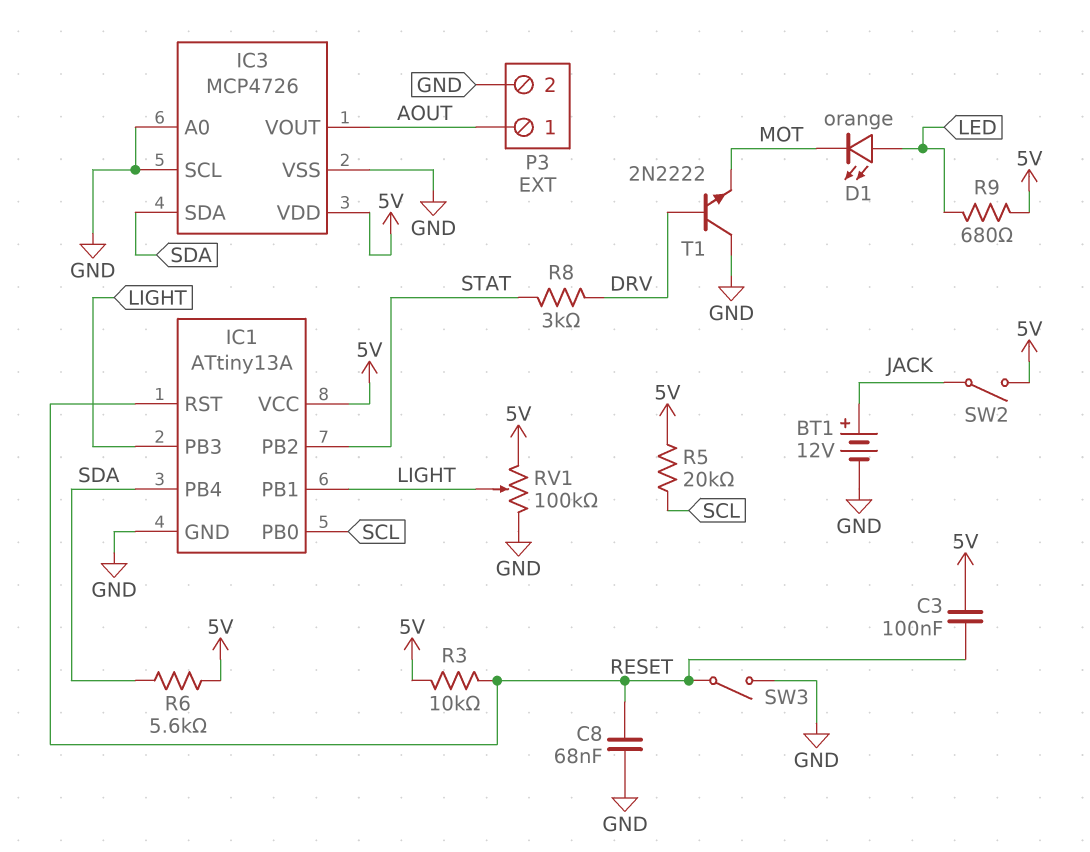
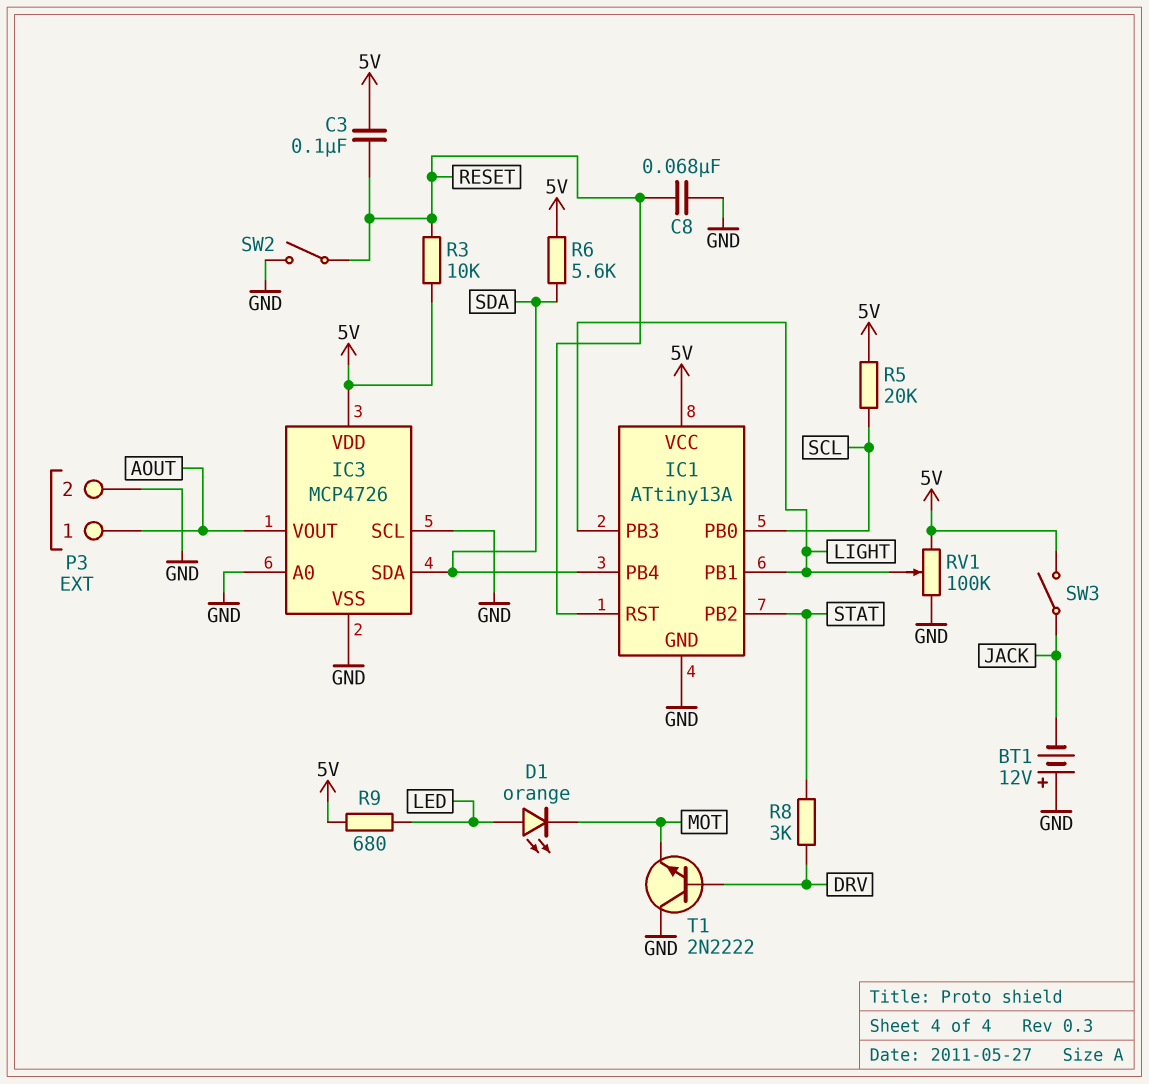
BT1: 12V (plus JACK, minus GND) -> 12V (plus GND, minus JACK)
SW2: switch (5V, JACK) -> switch (GND, RESET)
SW3: switch (GND, RESET) -> switch (5V, JACK)

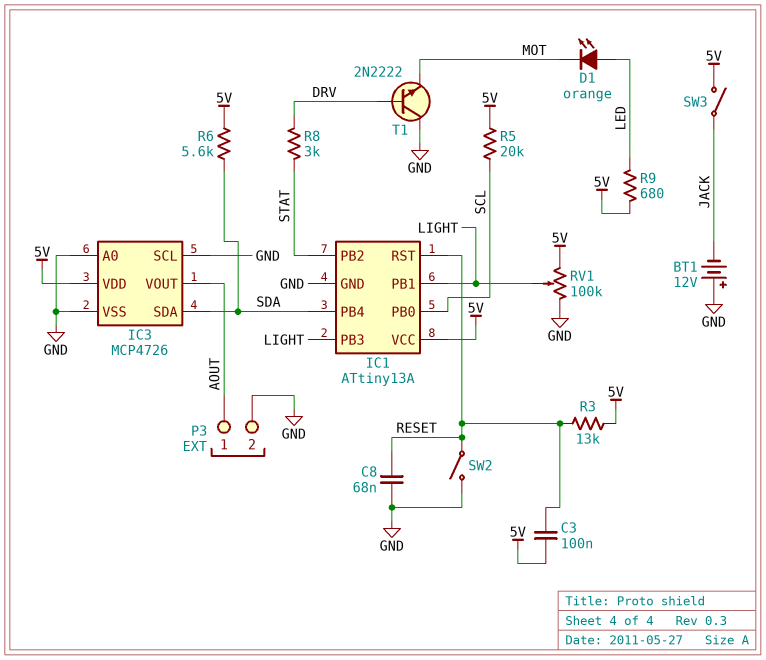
R3: 10k (5V, RESET) -> 13k (5V, RESET)

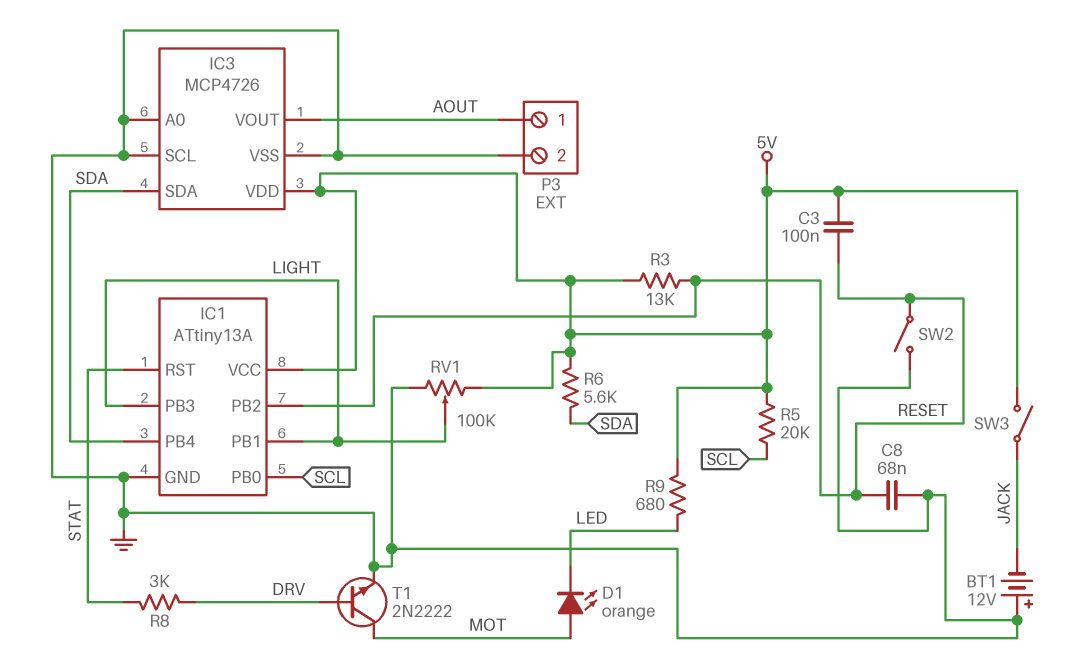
D1: LED orange (A LED, K MOT) -> LED orange (A MOT, K LED)
IC1 pin PB2: STAT -> RESET
IC1 pin RST: RESET -> STAT
T1: NPN 2N2222 (B DRV, C GND, E MOT) -> NPN 2N2222 (B DRV, C MOT, E GND)

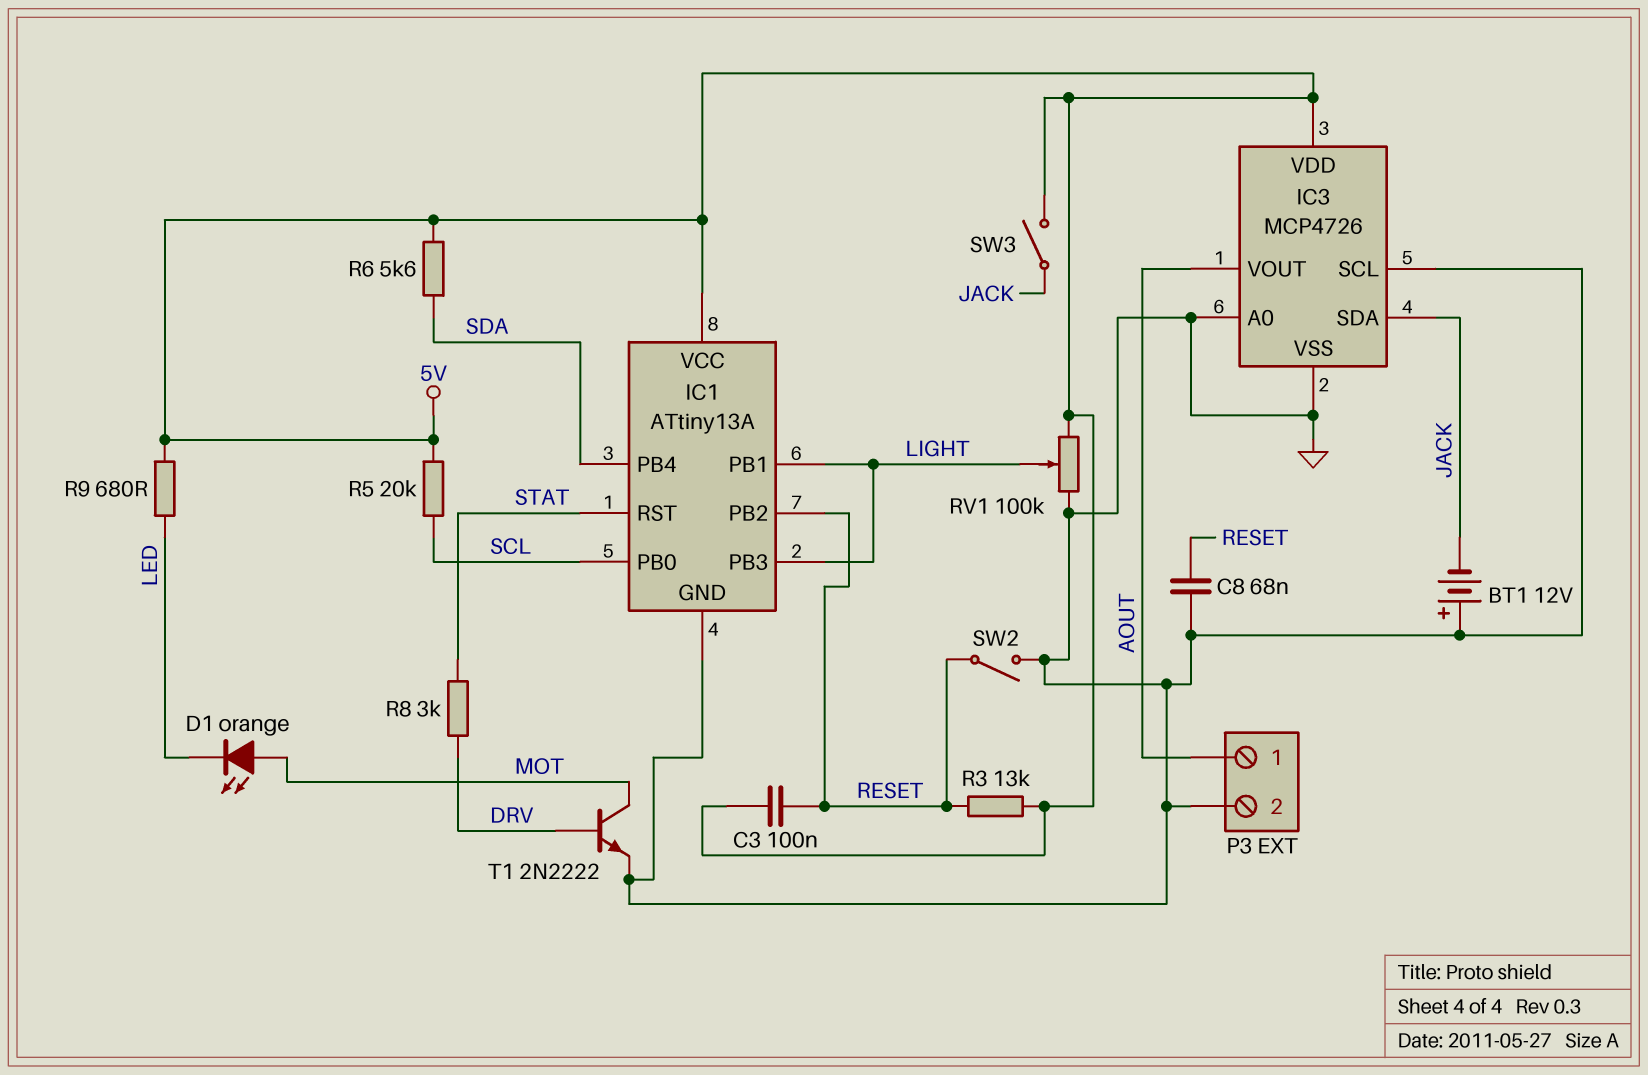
IC3 pin SDA: SDA -> JACK

